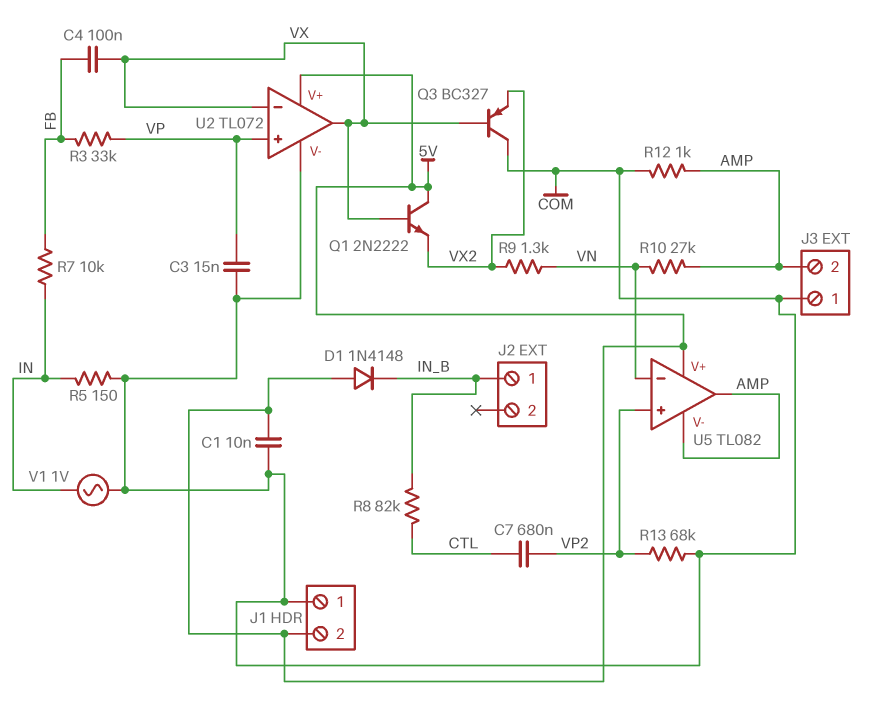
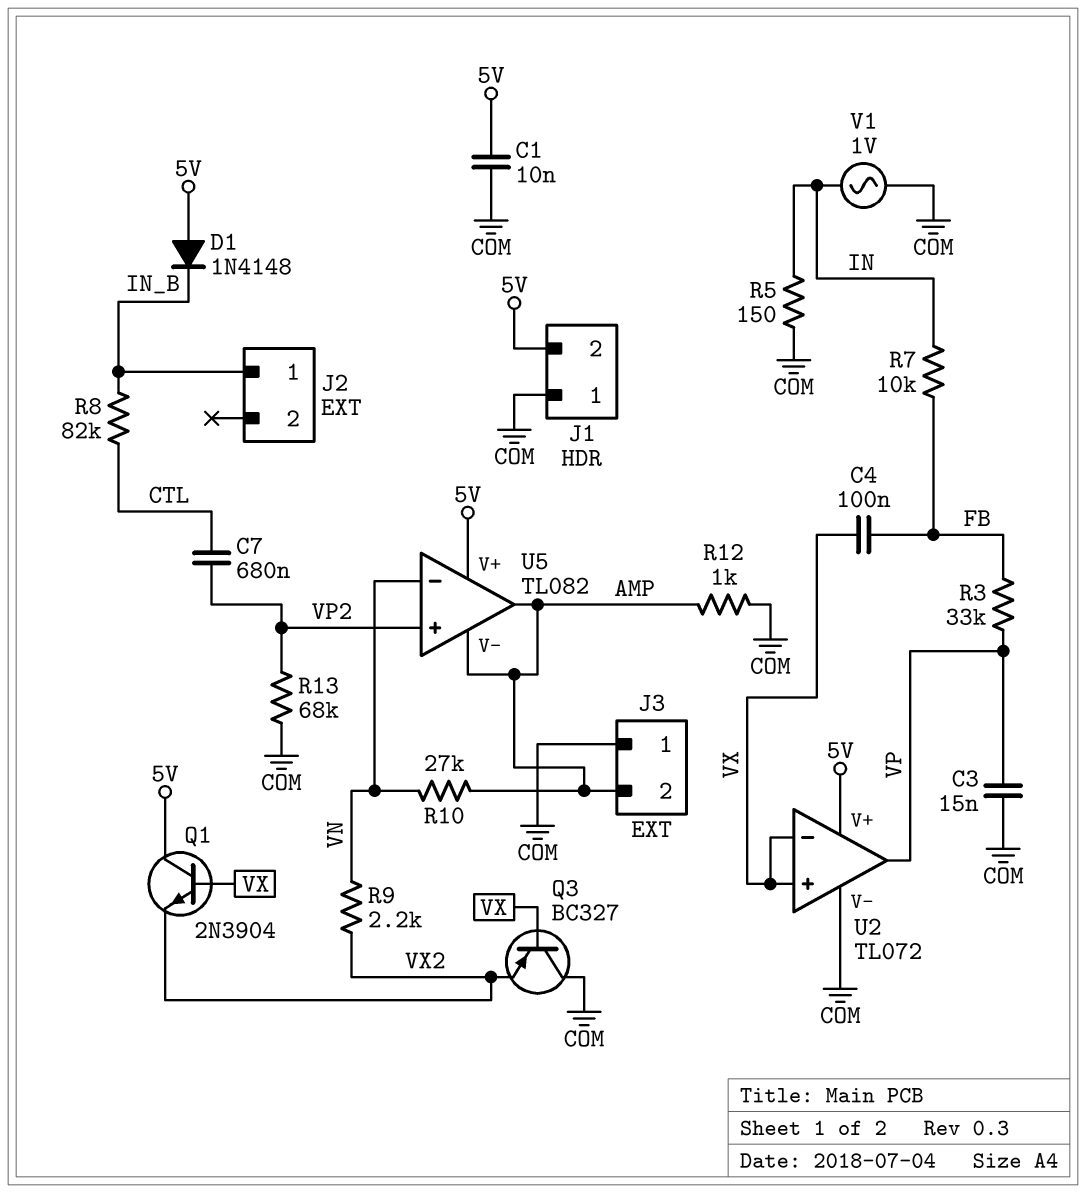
Q1: NPN 2N2222 (B VX, C 5V, E VX2) -> NPN 2N3904 (B VX, C 5V, E VX2)
R9: 1.3k (VN, VX2) -> 2.2k (VN, VX2)
U2 pin in+: VP -> VX
U2 pin out: VX -> VP

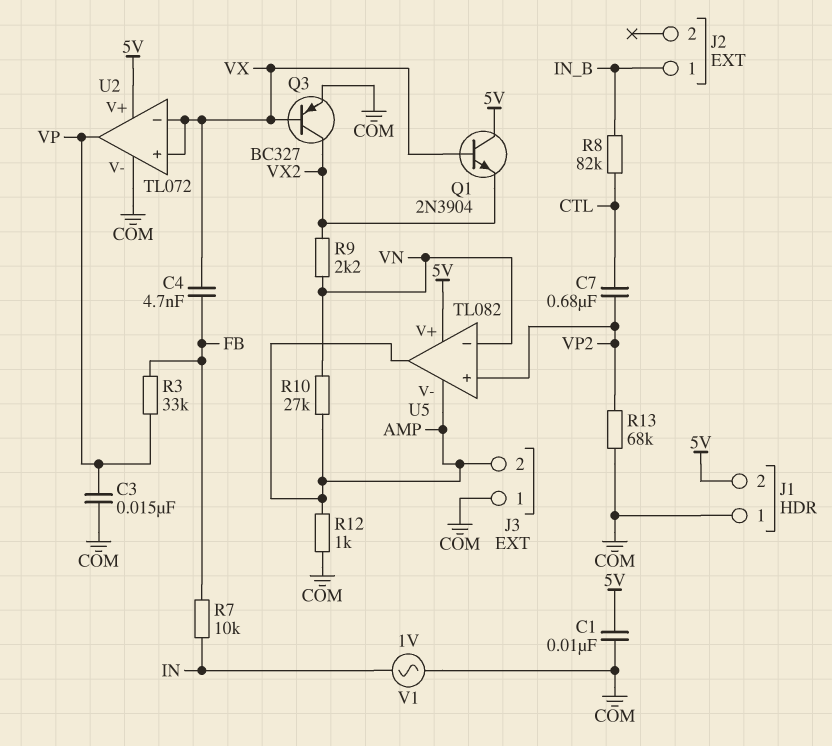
C4: 100nF (FB, VX) -> 4.7nF (FB, VX)
D1: diode 1N4148 (A 5V, K IN_B) -> none
Q3: PNP BC327 (B VX, C COM, E VX2) -> PNP BC327 (B VX, C VX2, E COM)
R5: 150 (COM, IN) -> none

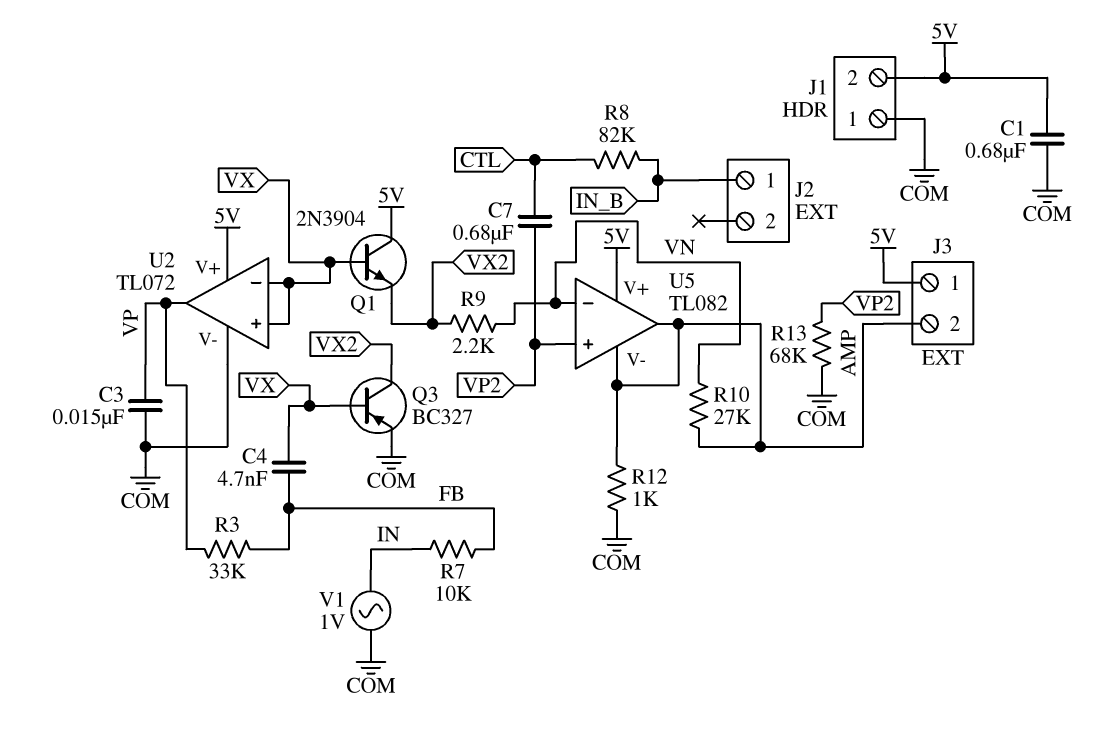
C1: 10nF (5V, COM) -> 680nF (5V, COM)
J3 pin 1: COM -> 5V

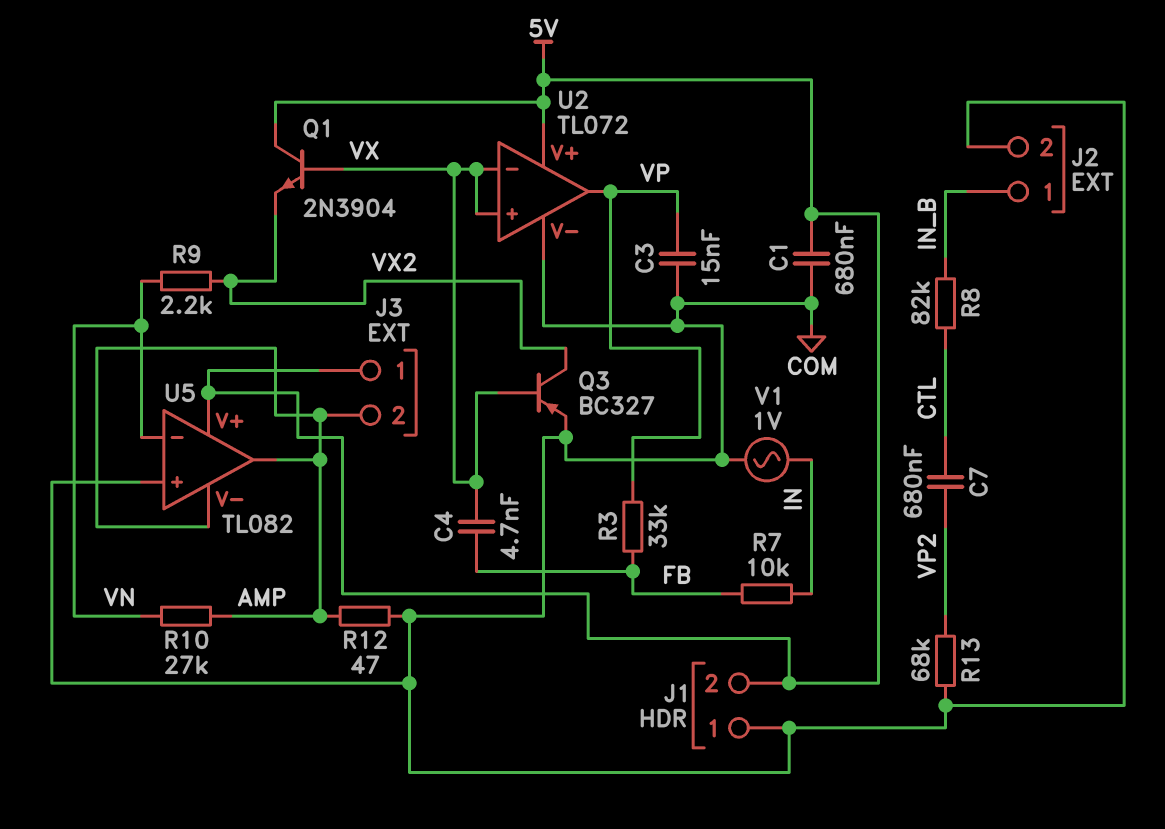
J2 pin 2: none -> COM
R12: 1k (AMP, COM) -> 47 (AMP, COM)
U5 pin in+: VP2 -> COM

